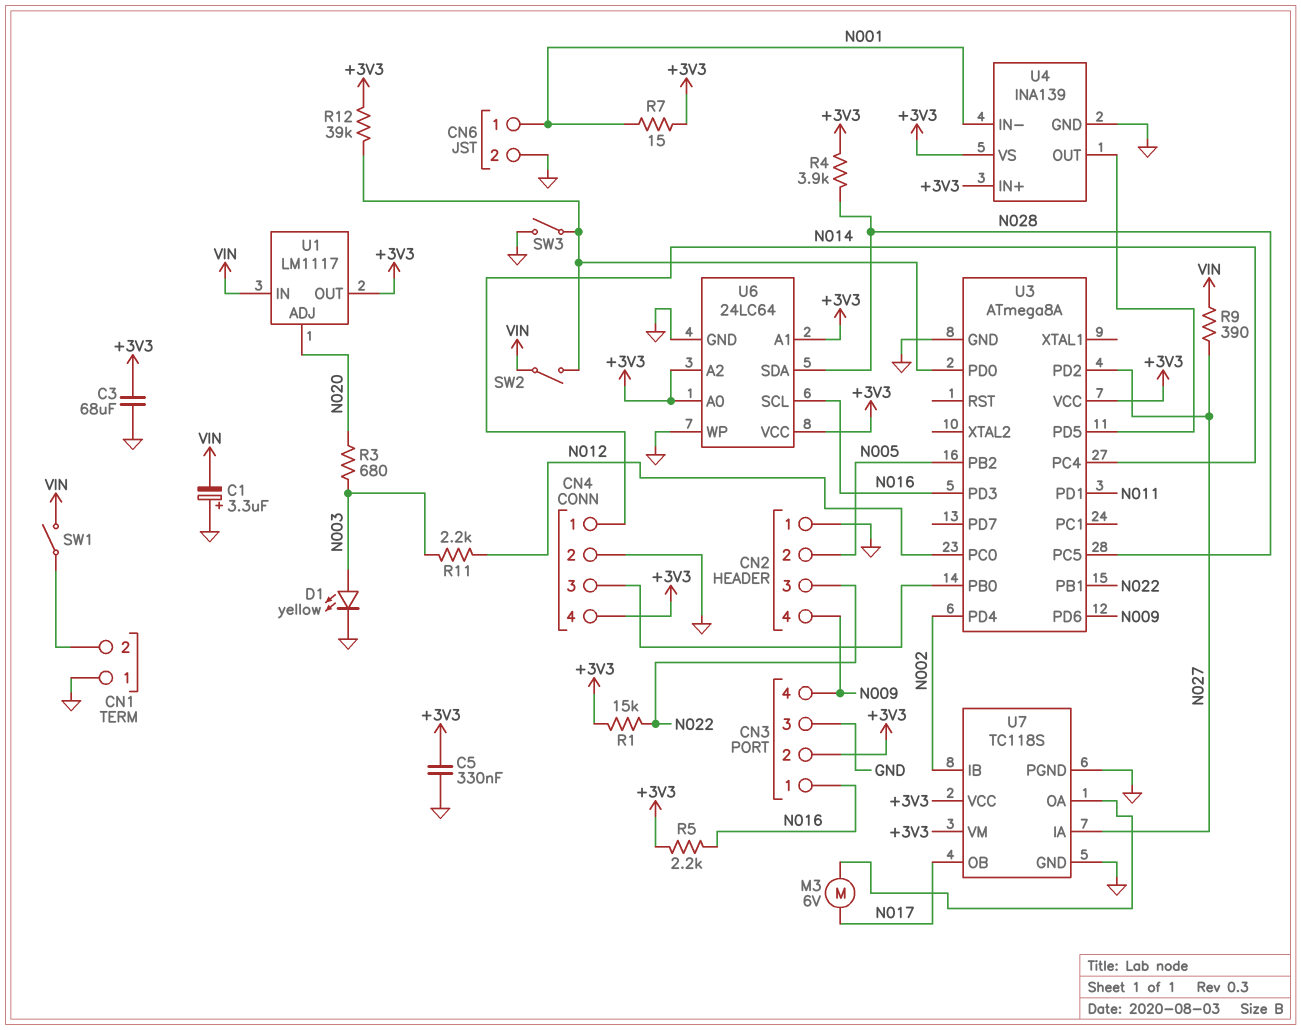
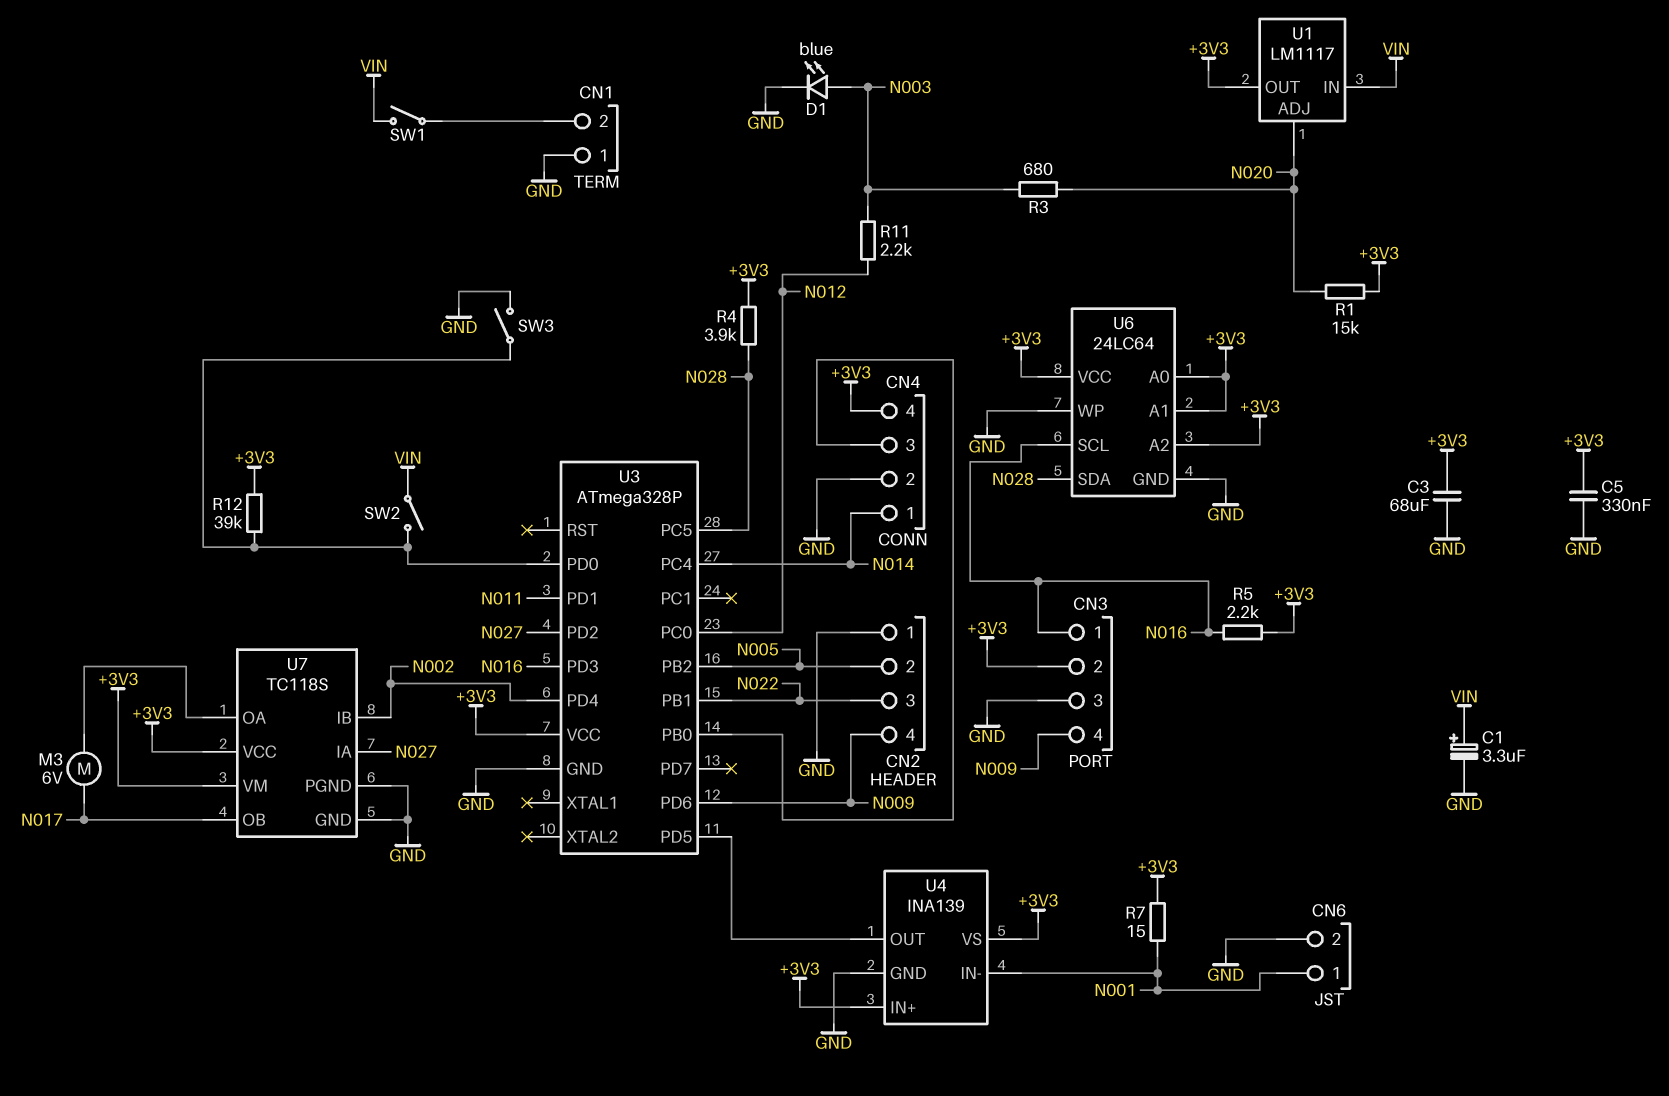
C1: 3.3uF (plus GND, minus VIN) -> 3.3uF (plus VIN, minus GND)
D1: LED yellow (A N003, K GND) -> LED blue (A N003, K GND)
R1: 15k (+3V3, N022) -> 15k (+3V3, N020)
R9: 390 (N027, VIN) -> none
U3: ATmega8A -> ATmega328P

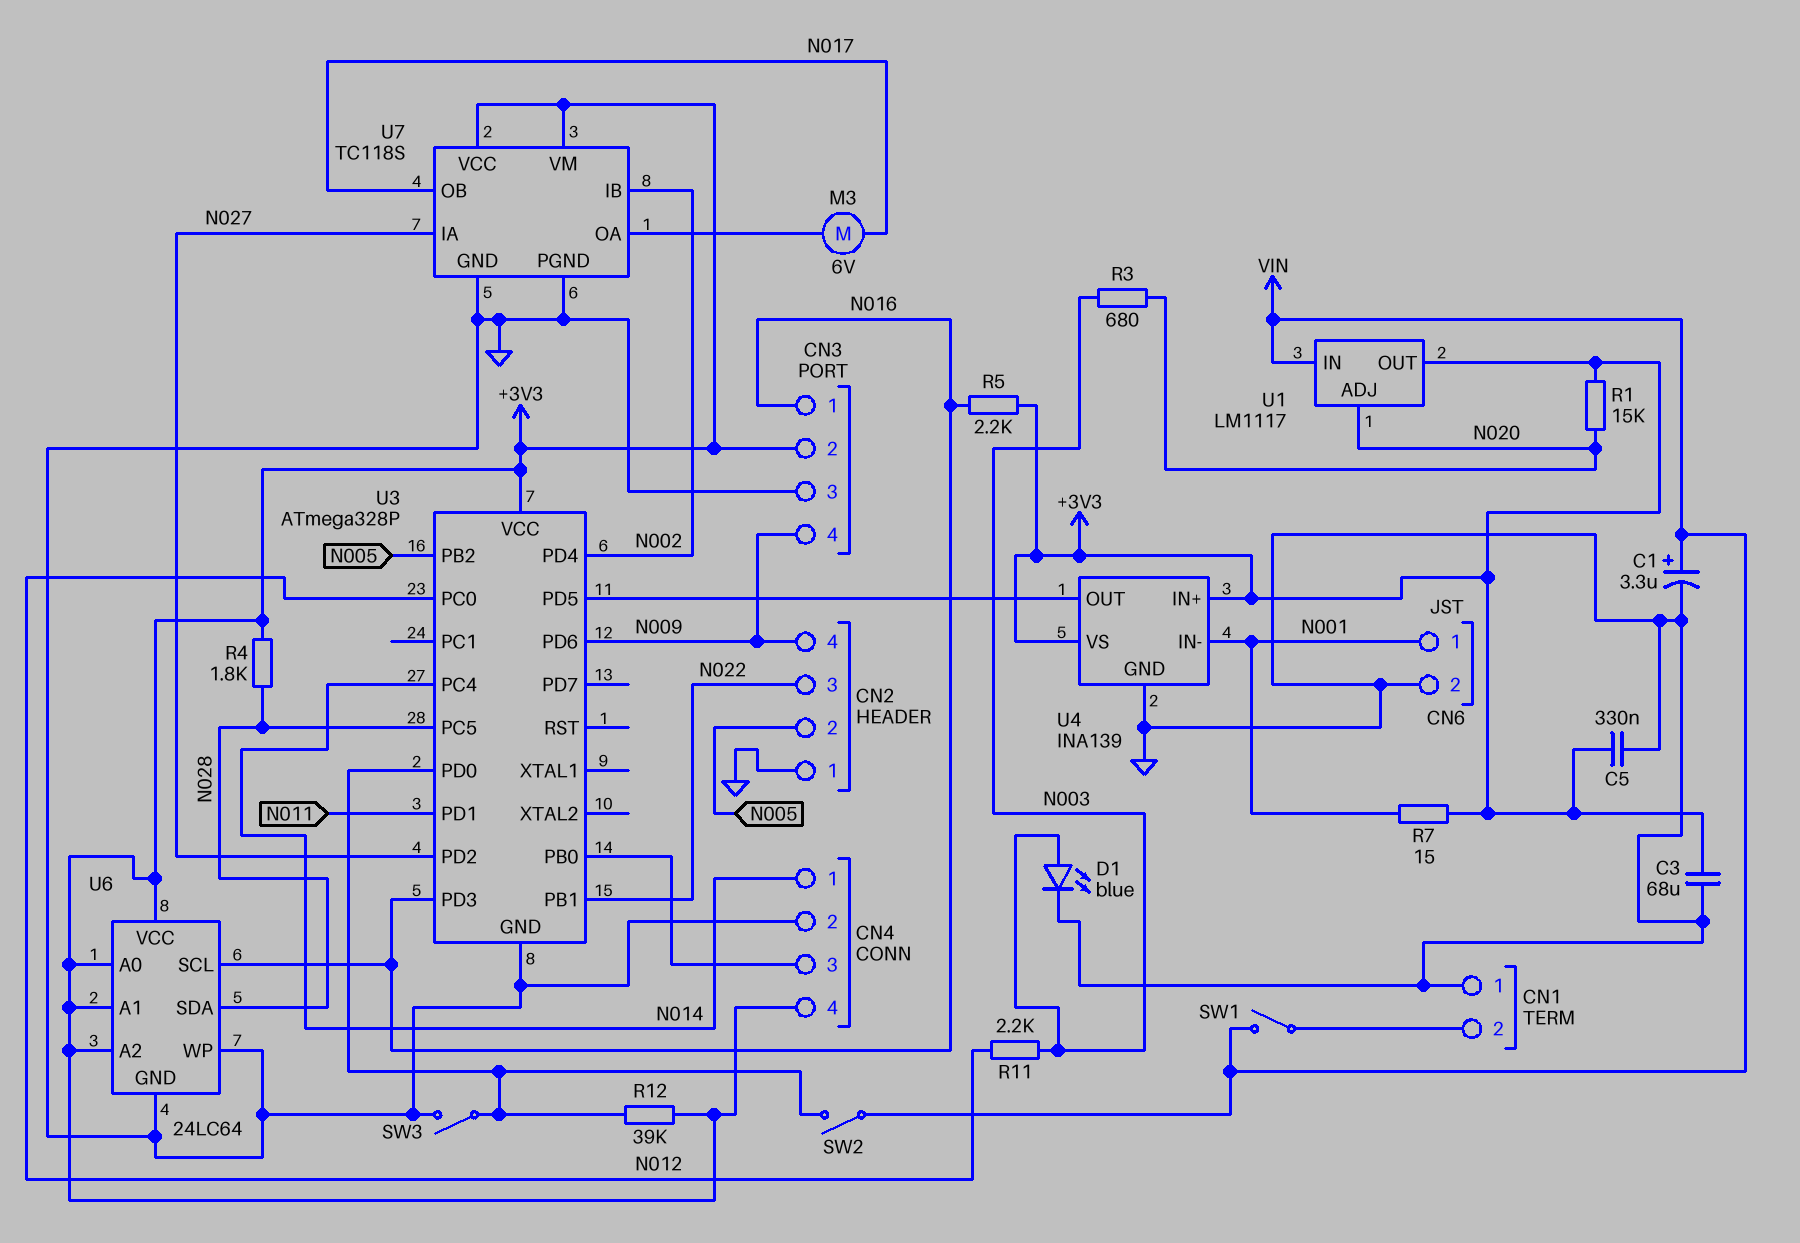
R4: 3.9k (+3V3, N028) -> 1.8k (+3V3, N028)

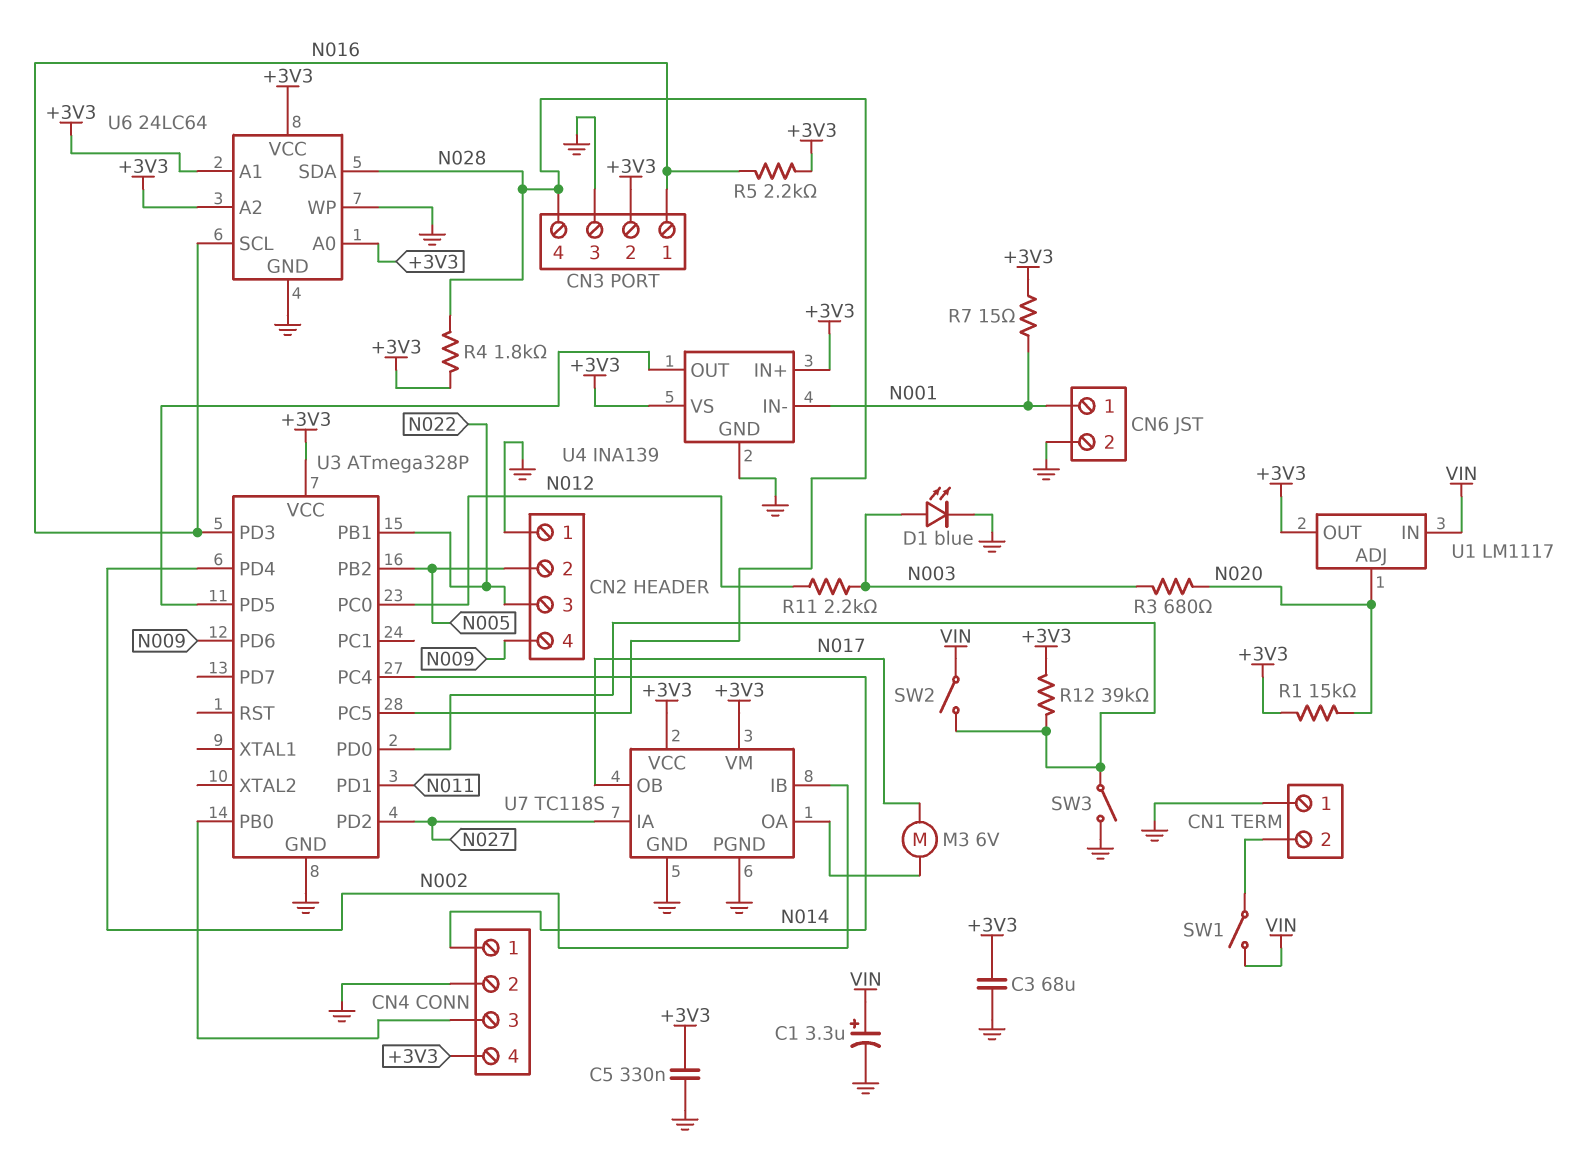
CN3 pin 4: N009 -> N028

